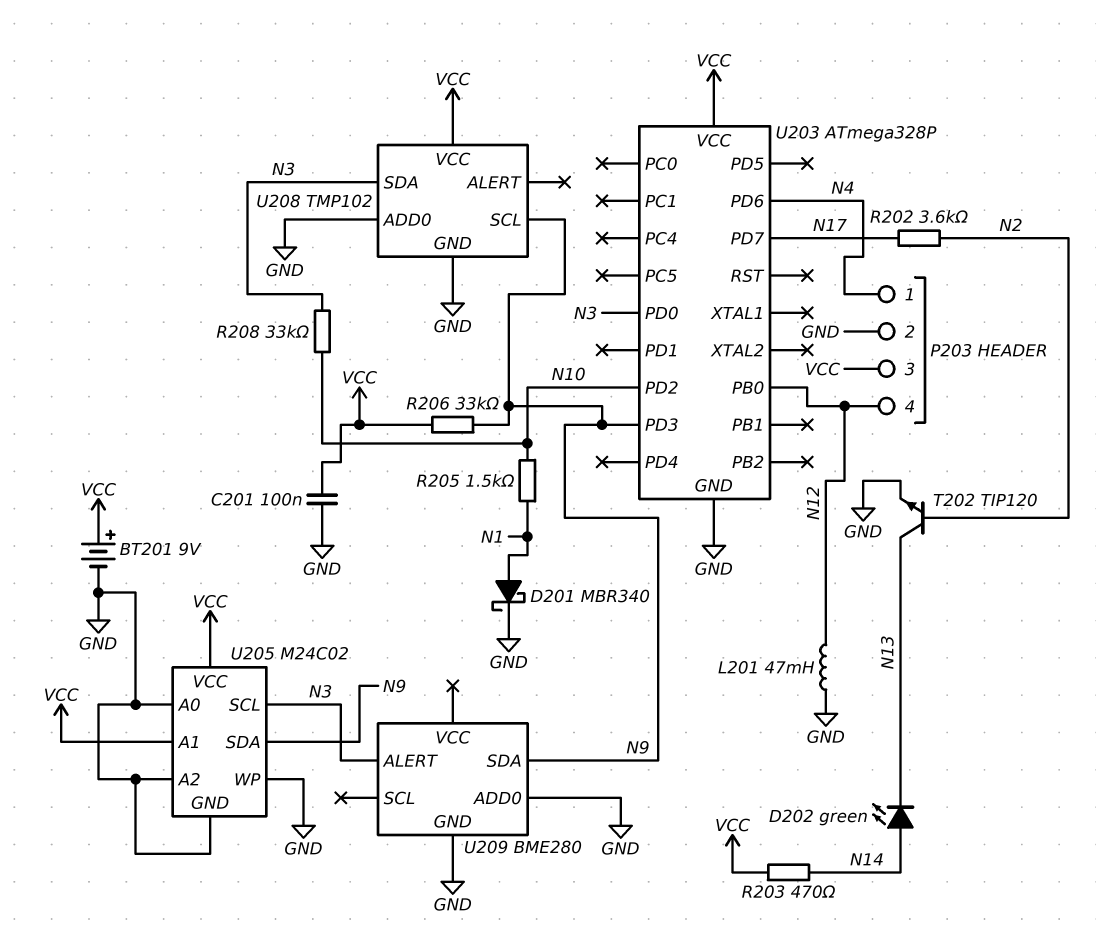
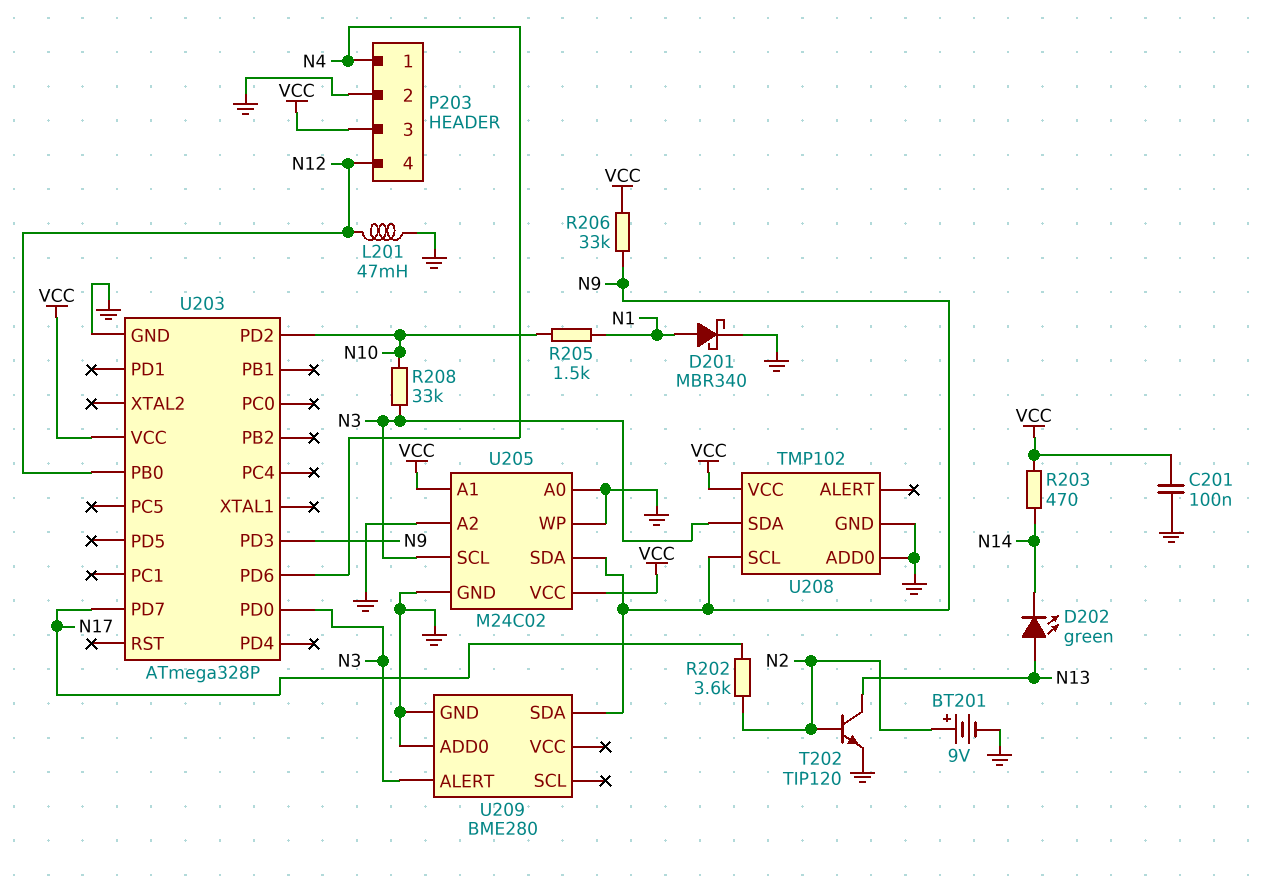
BT201: 9V (plus VCC, minus GND) -> 9V (plus N2, minus GND)
D202: LED green (A N14, K N13) -> LED green (A N13, K N14)

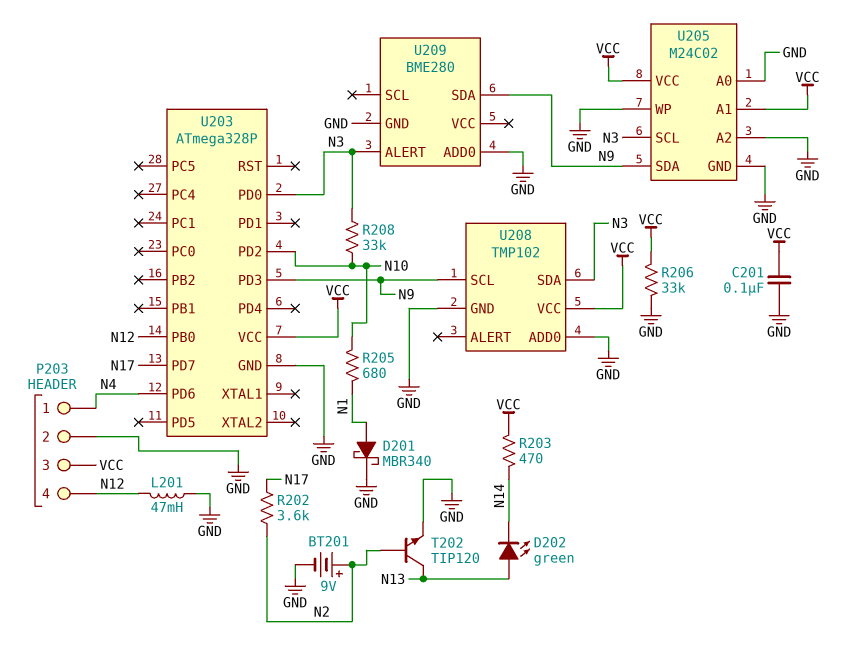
R205: 1.5k (N1, N10) -> 680 (N1, N10)
R206: 33k (N9, VCC) -> 33k (GND, VCC)

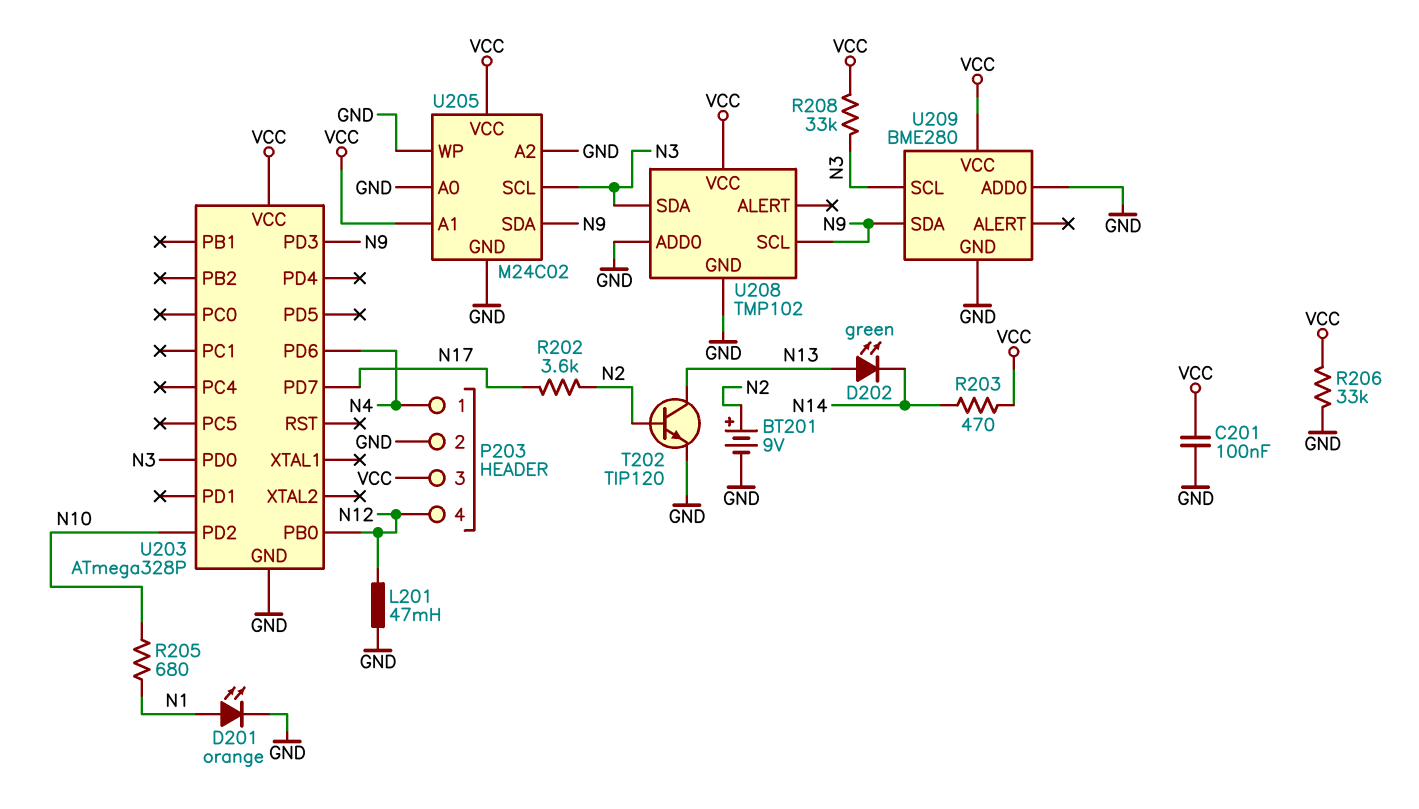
D201: schottky MBR340 (A N1, K GND) -> LED orange (A N1, K GND)
R208: 33k (N3, N10) -> 33k (N3, VCC)
U209 pin ALERT: N3 -> none
U209 pin SCL: none -> N3
U209 pin VCC: none -> VCC

